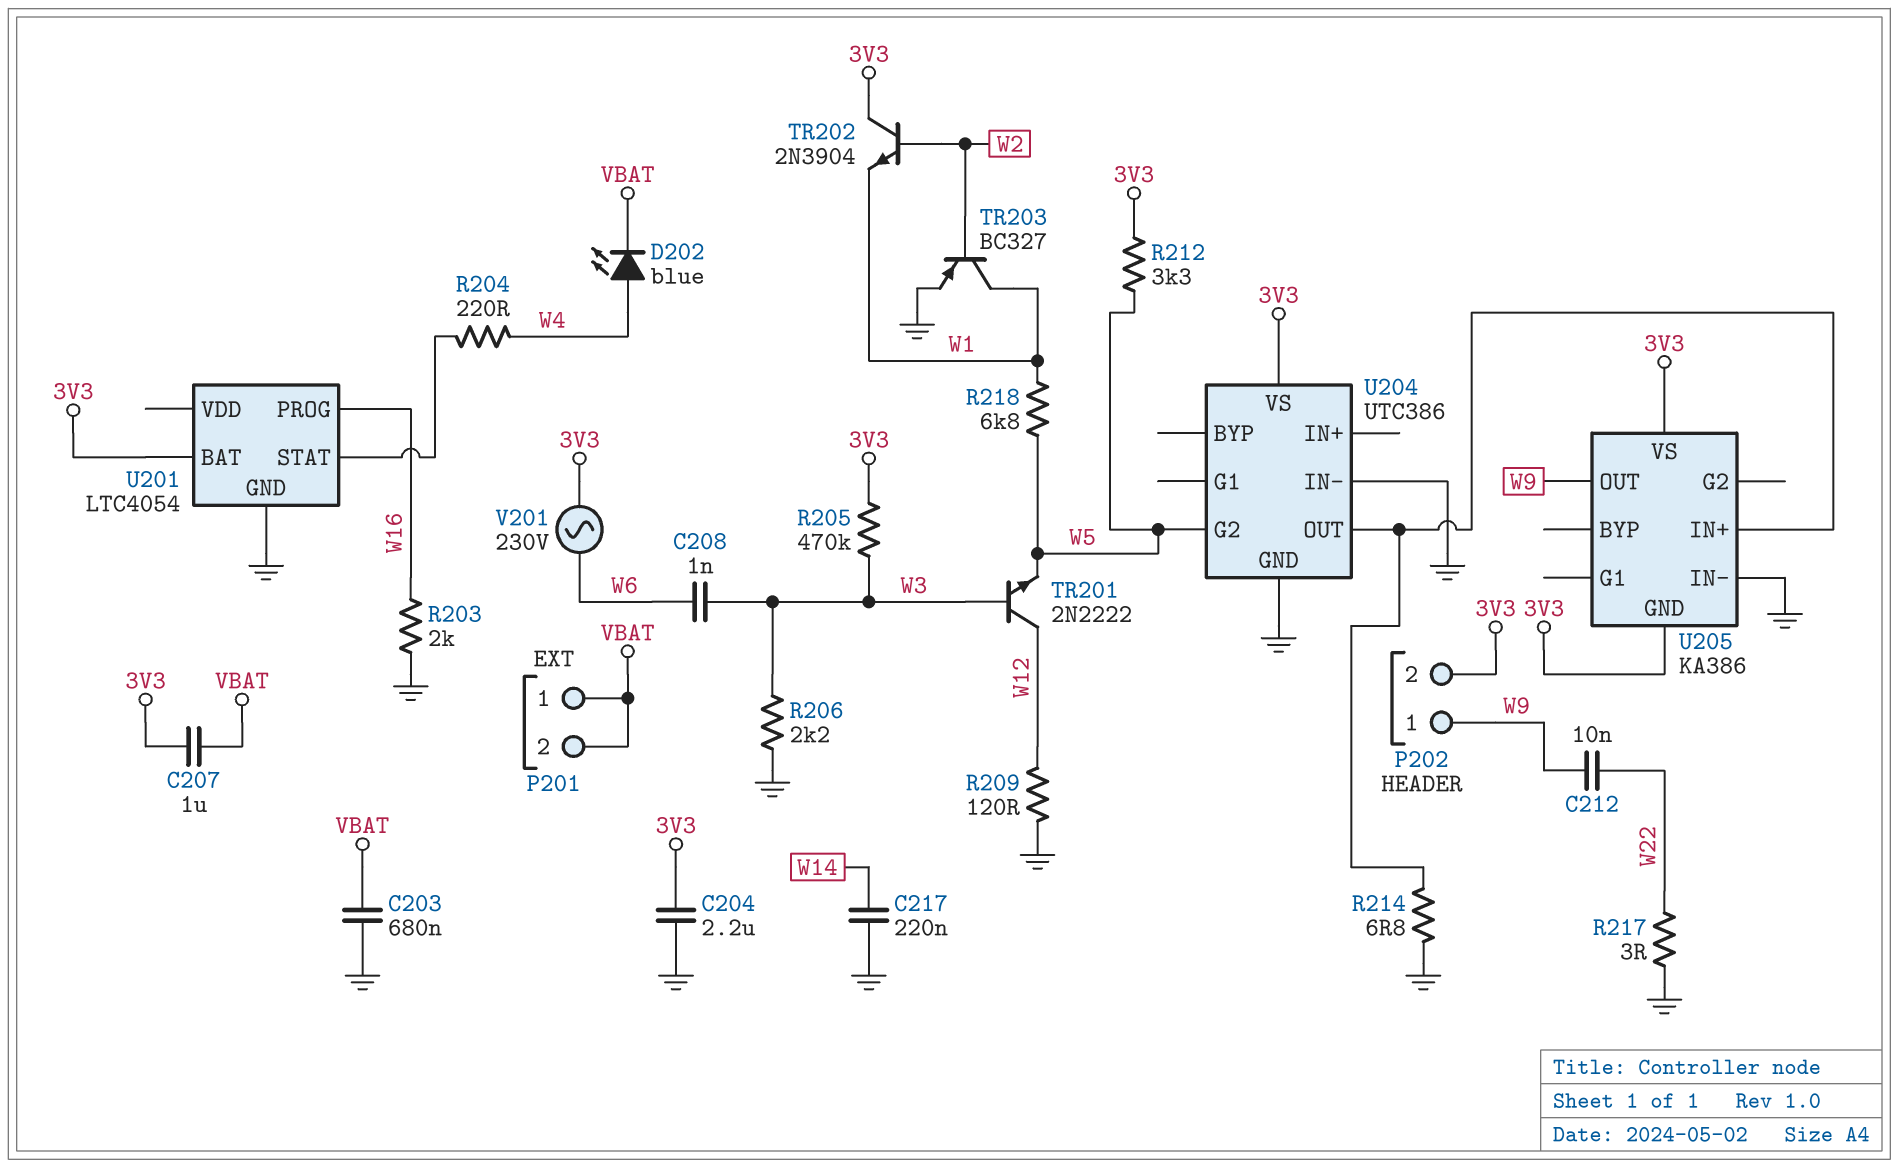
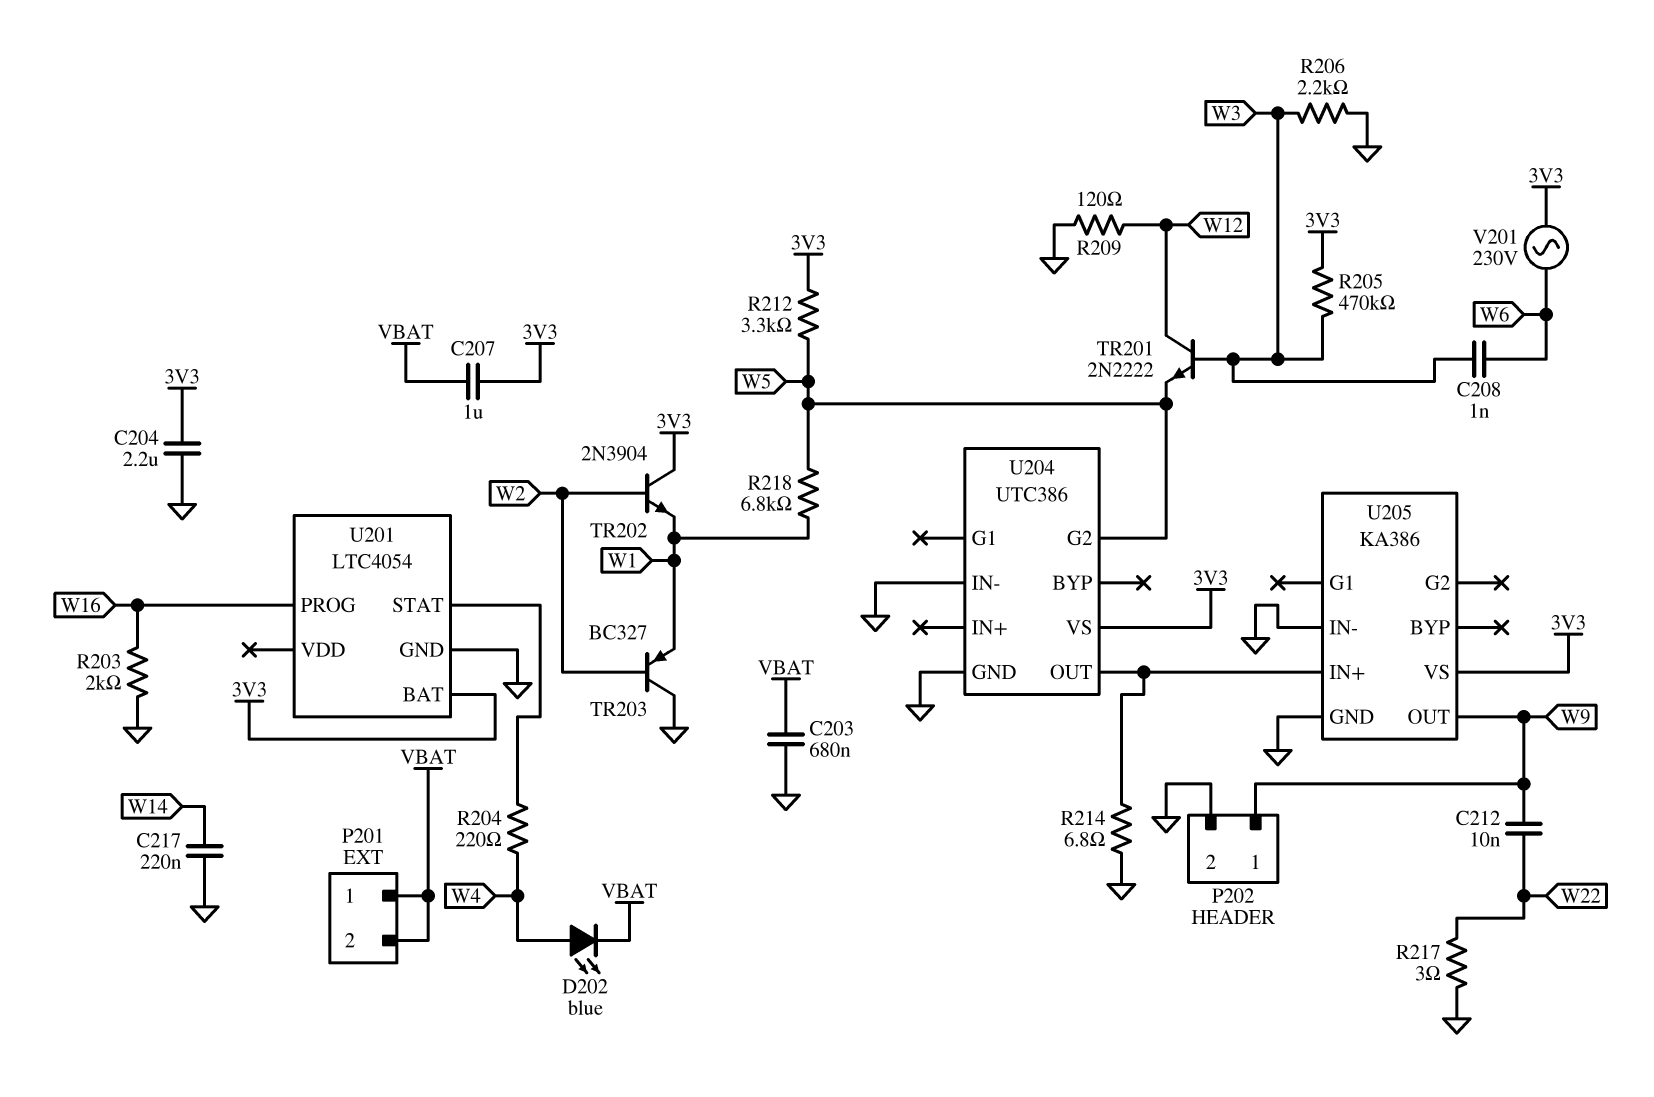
P202 pin 2: 3V3 -> GND
TR203: PNP BC327 (B W2, C W1, E GND) -> PNP BC327 (B W2, C GND, E W1)
U205 pin GND: 3V3 -> GND

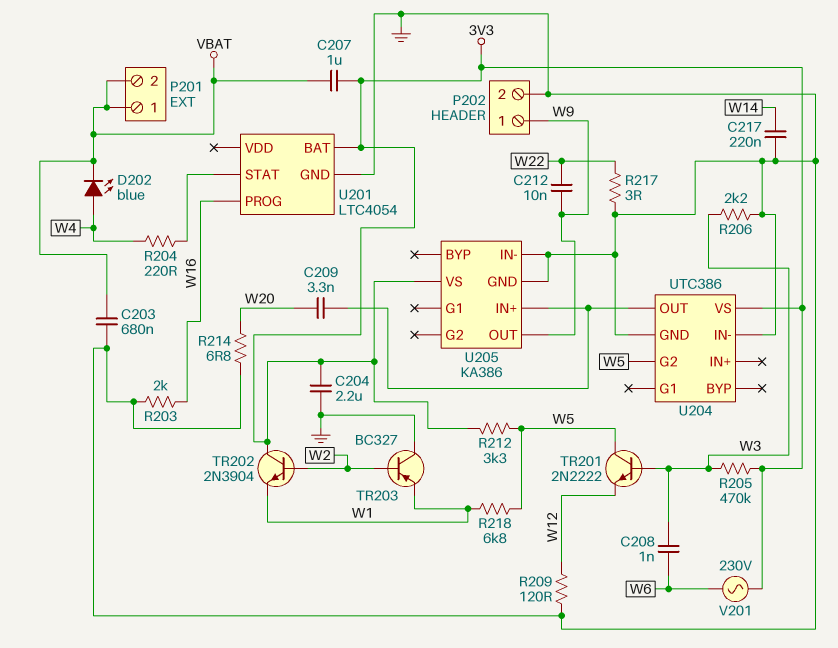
C209: none -> 3.3nF (U204/OUT, W20)
R214: 6.8 (GND, U204/OUT) -> 6.8 (GND, W20)
TR201: NPN 2N2222 (B W3, C W12, E W5) -> NPN 2N2222 (B W3, C W5, E W12)

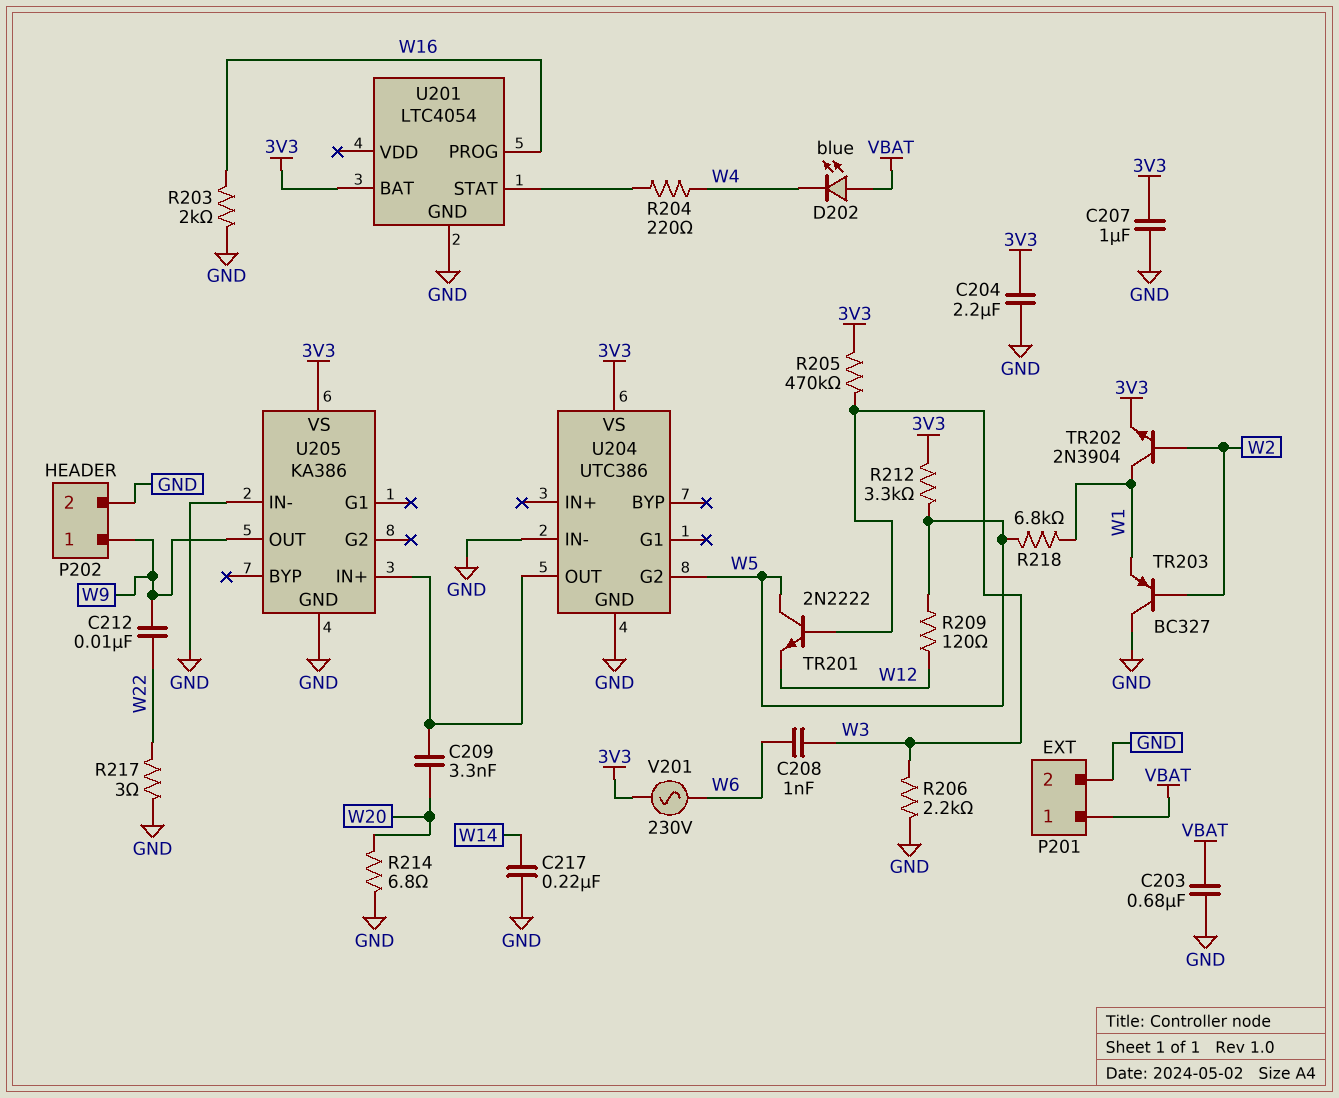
C207: 1uF (3V3, VBAT) -> 1uF (3V3, GND)
D202: LED blue (A W4, K VBAT) -> LED blue (A VBAT, K W4)
P201 pin 2: VBAT -> GND
R209: 120 (GND, W12) -> 120 (W5, W12)
TR202: NPN 2N3904 (B W2, C 3V3, E W1) -> NPN 2N3904 (B W2, C W1, E 3V3)

